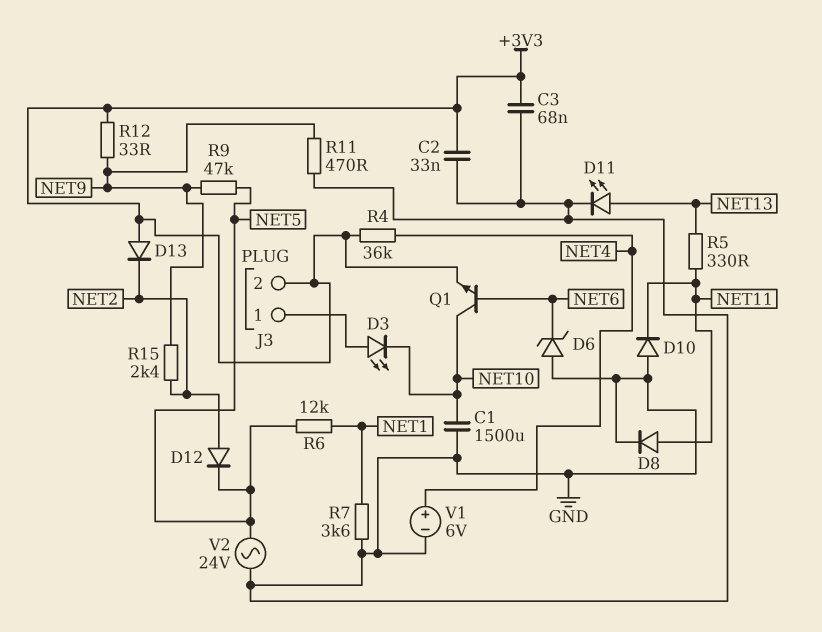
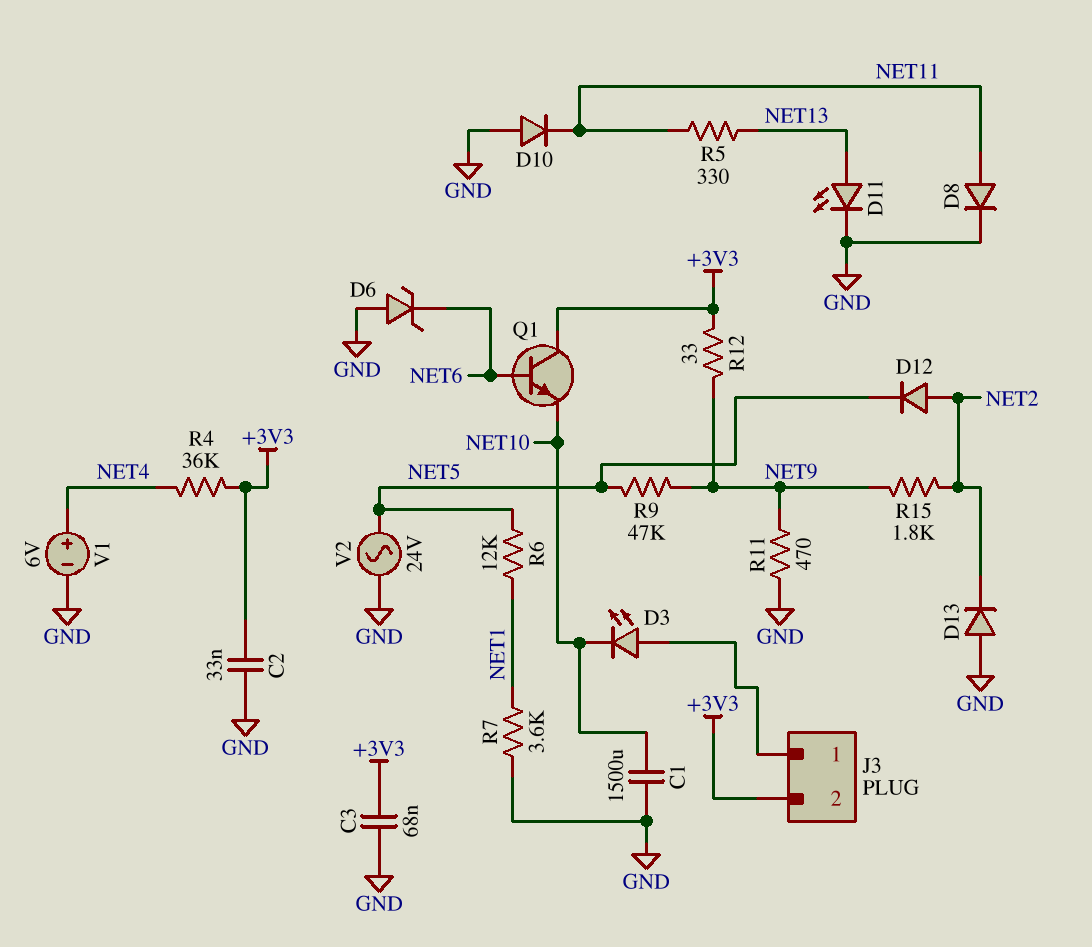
D13: diode (A +3V3, K NET2) -> diode (A GND, K NET2)
Q1: NPN (B NET6, C NET10, E +3V3) -> NPN (B NET6, C +3V3, E NET10)
R15: 2.4k (NET2, NET9) -> 1.8k (NET2, NET9)

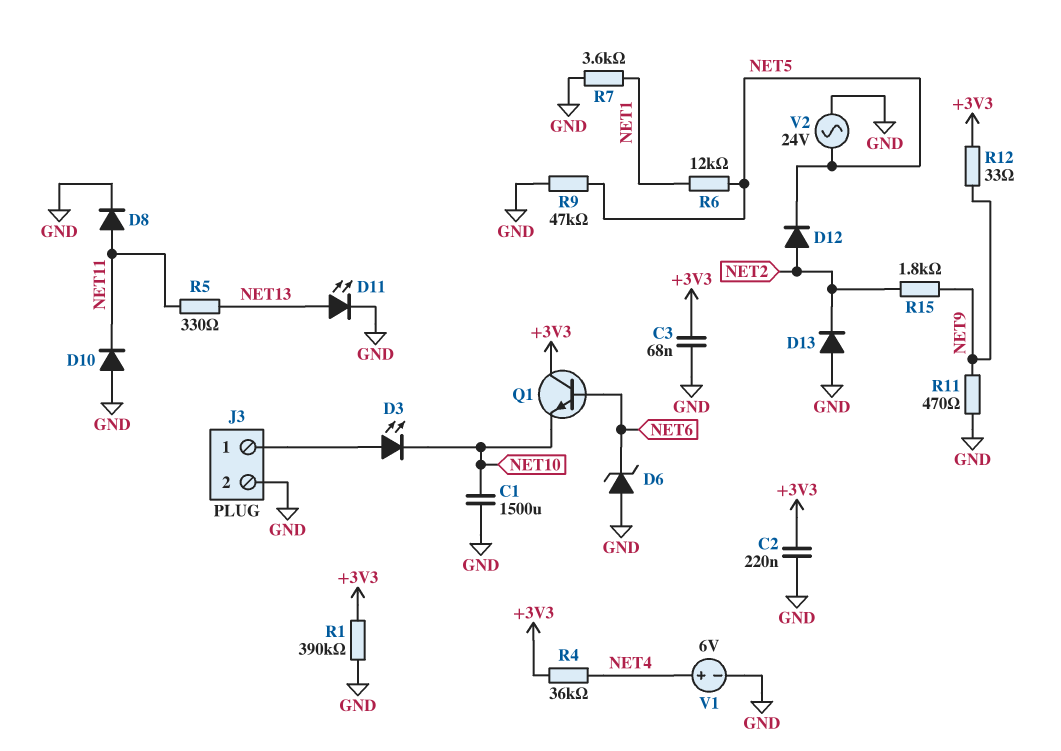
C2: 33nF (+3V3, GND) -> 220nF (+3V3, GND)
J3 pin 2: +3V3 -> GND
R1: none -> 390k (+3V3, GND)
R9: 47k (NET5, NET9) -> 47k (GND, NET5)

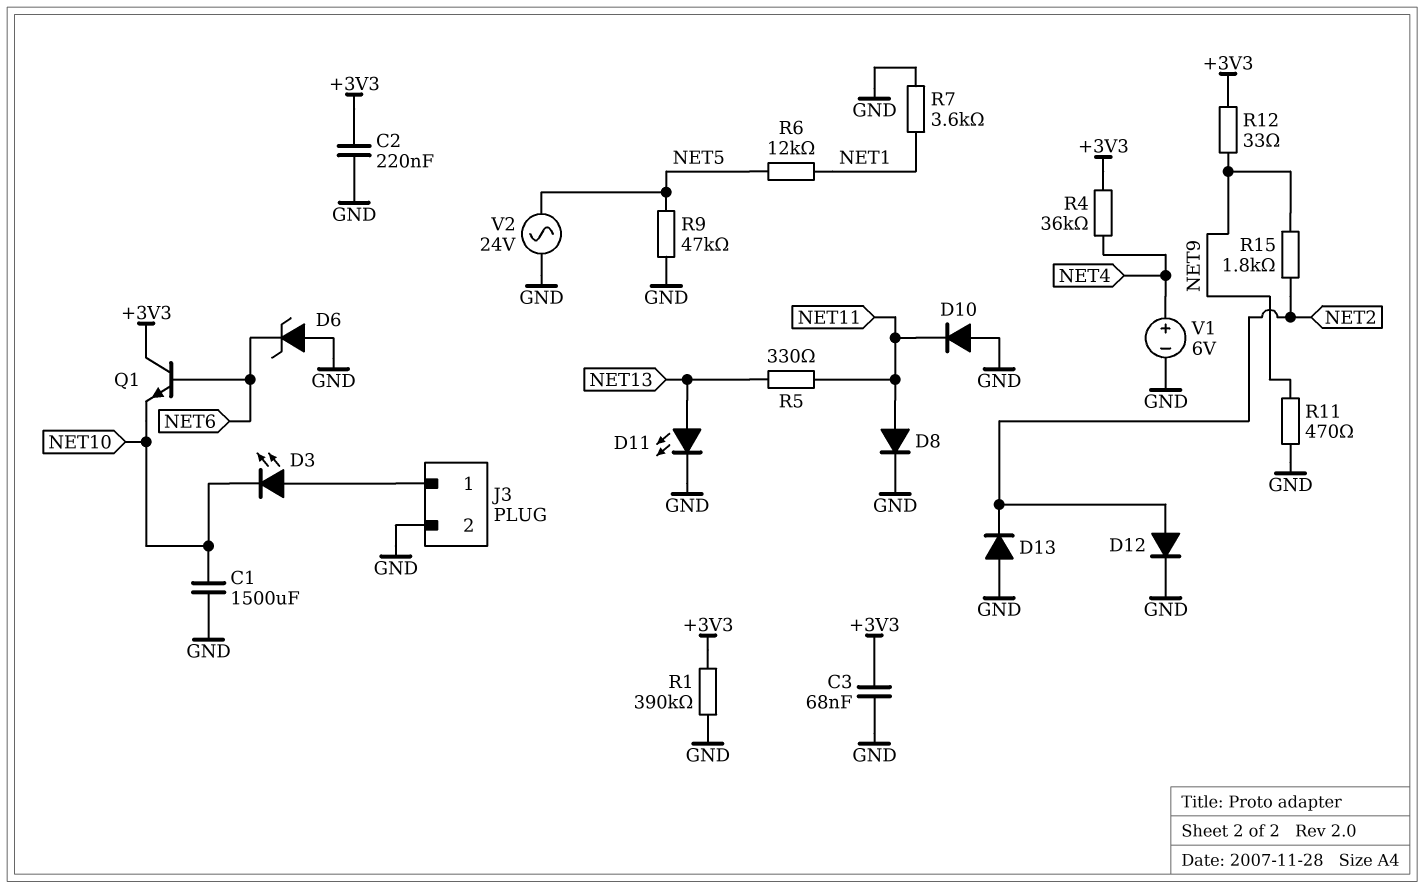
D12: diode (A NET2, K NET5) -> diode (A NET2, K GND)

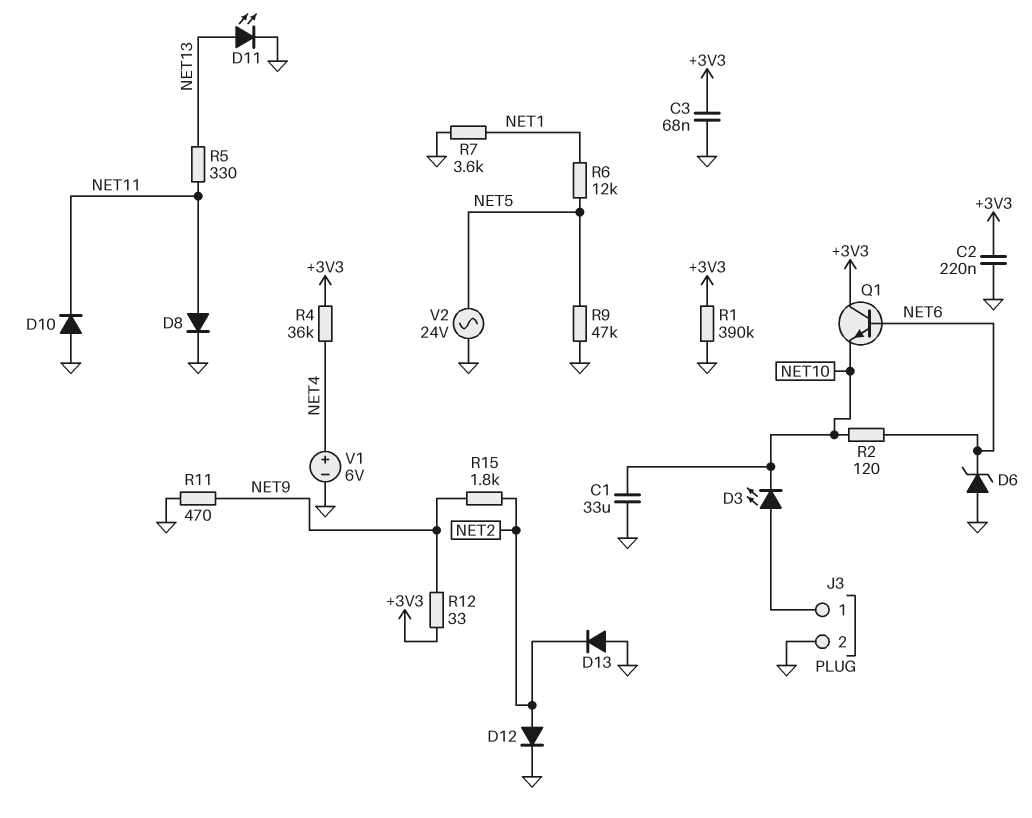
C1: 1500uF (GND, NET10) -> 33uF (GND, NET10)
R2: none -> 120 (NET6, NET10)

